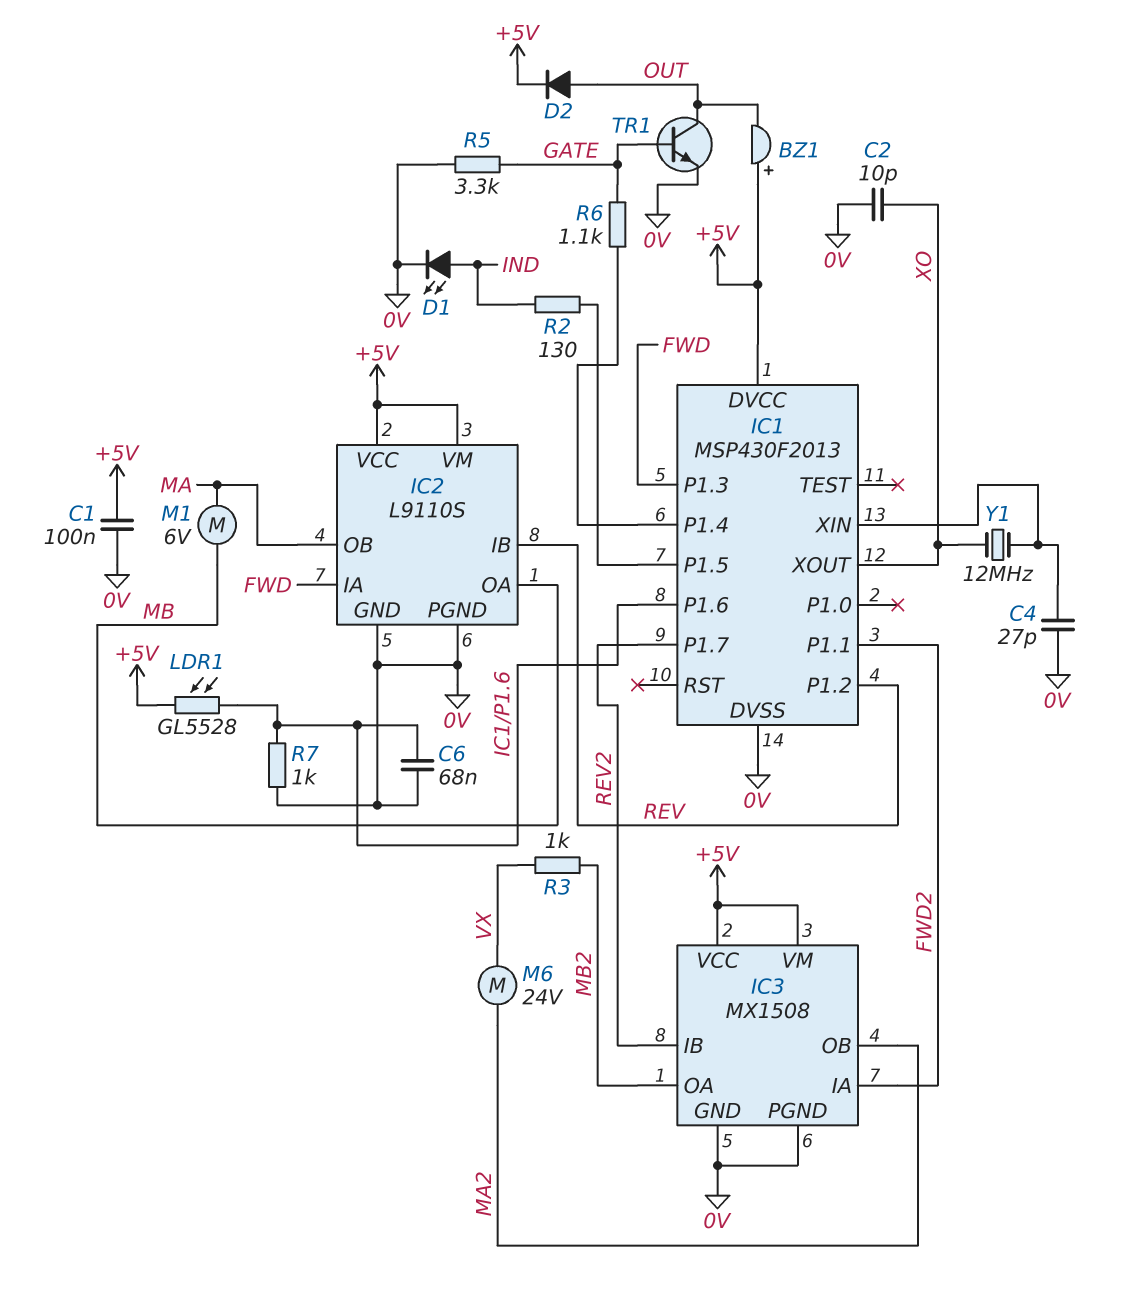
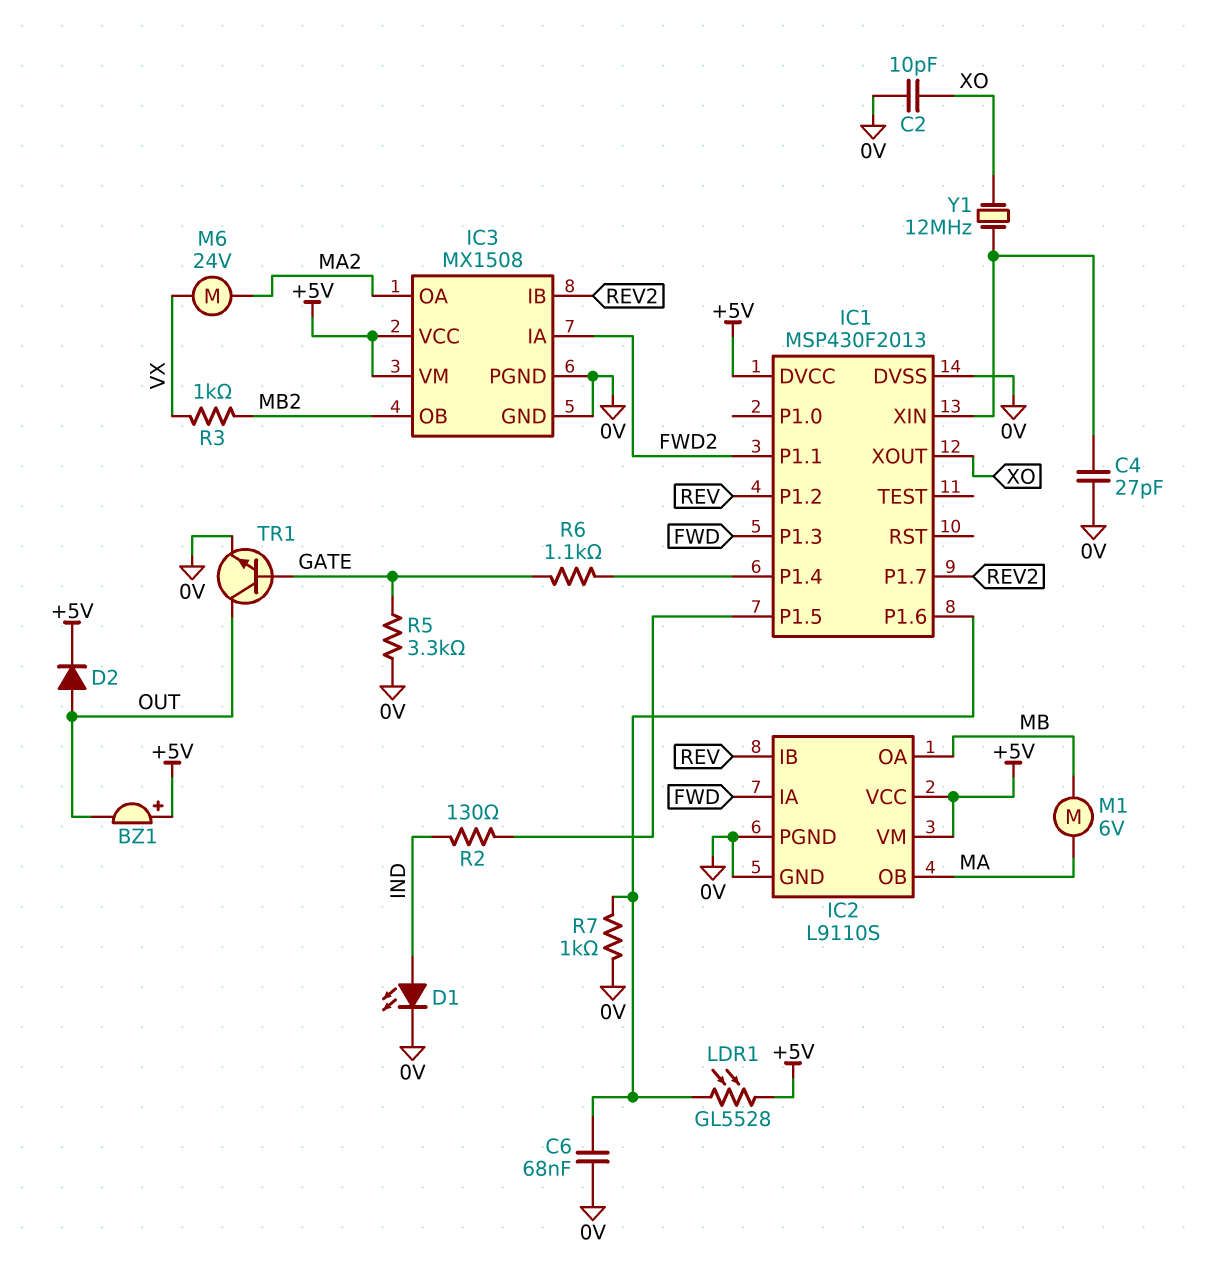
C1: 100nF (+5V, 0V) -> none
IC3 pin OA: MB2 -> MA2
IC3 pin OB: MA2 -> MB2

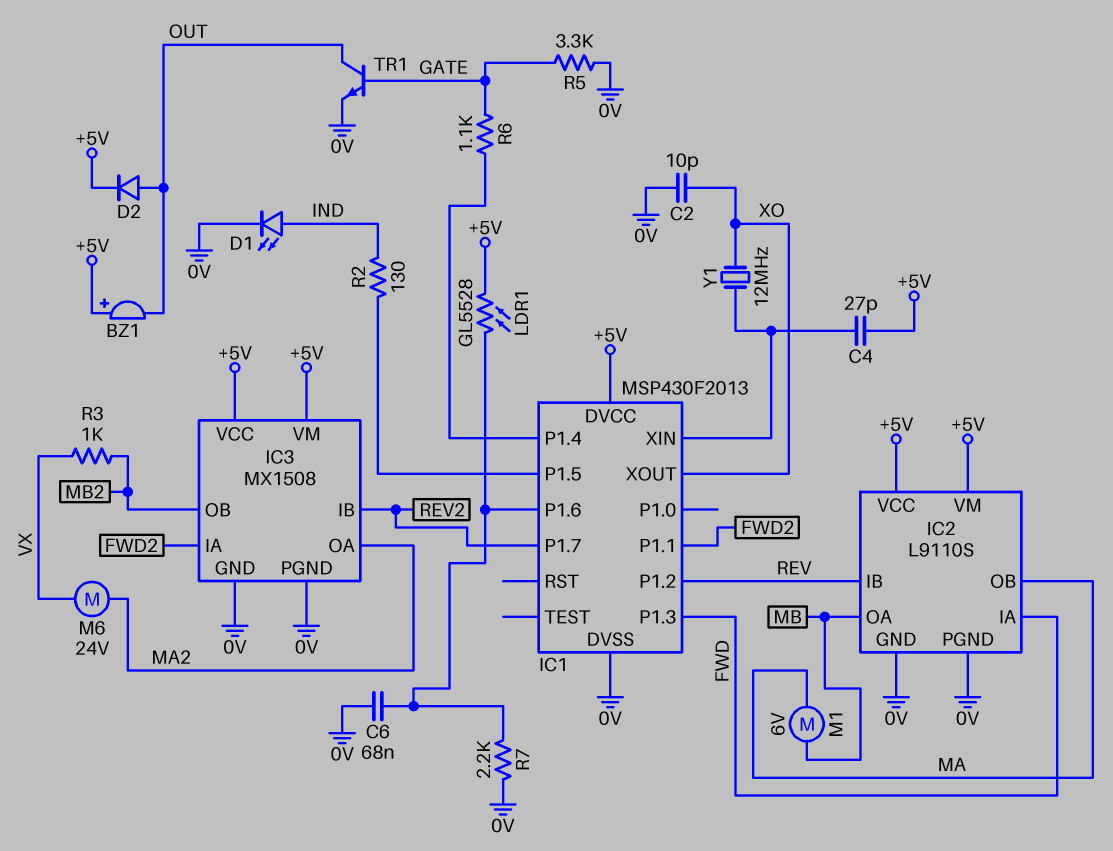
C4: 27pF (0V, IC1/XIN) -> 27pF (+5V, IC1/XIN)
R7: 1k (0V, IC1/P1.6) -> 2.2k (0V, IC1/P1.6)

